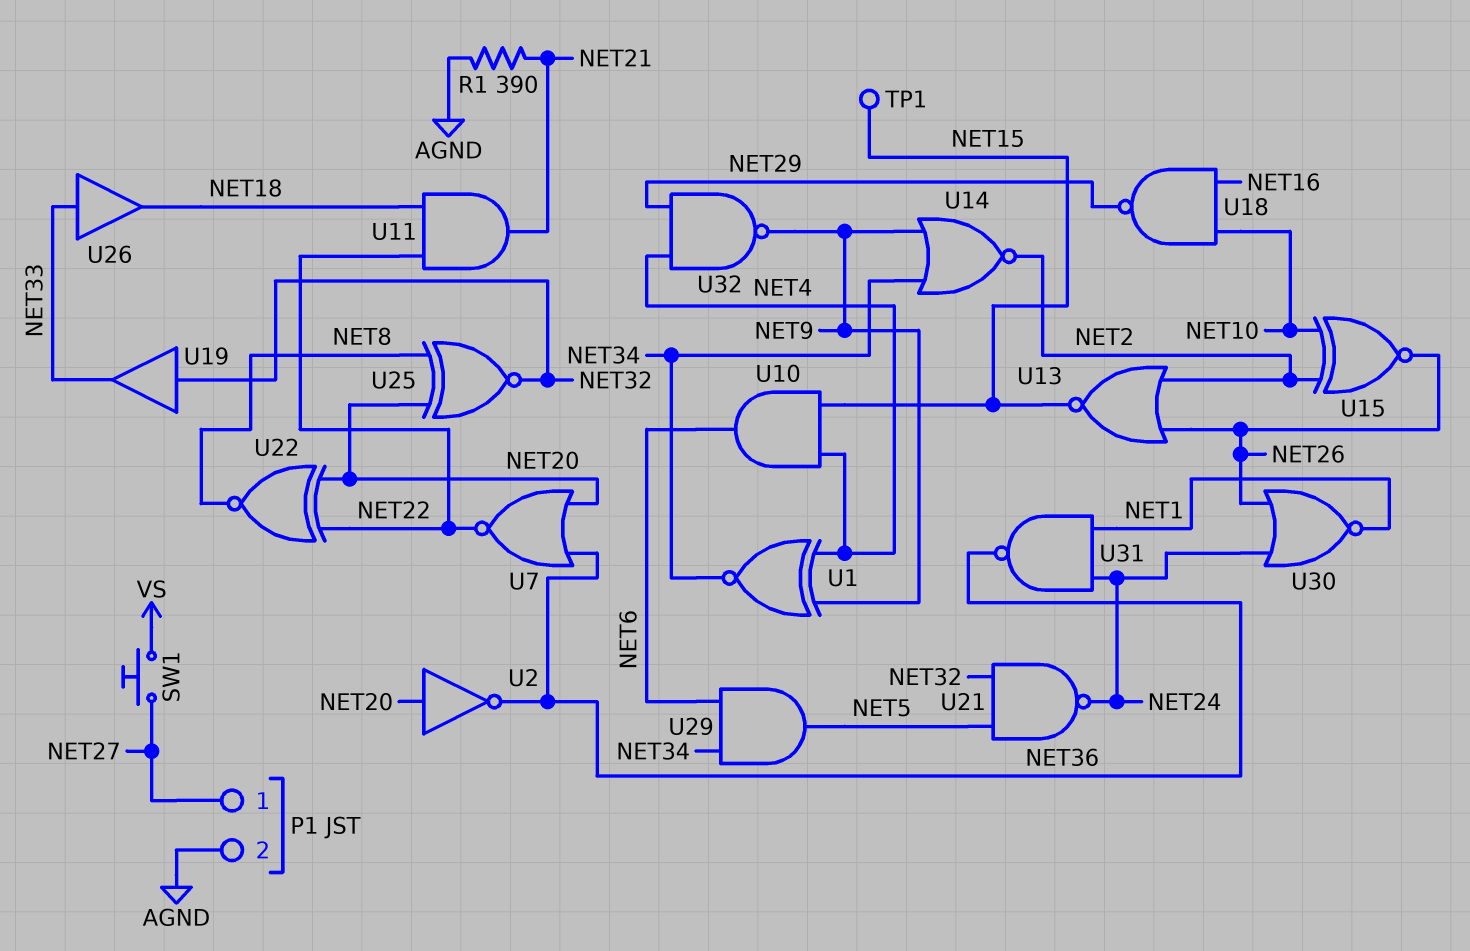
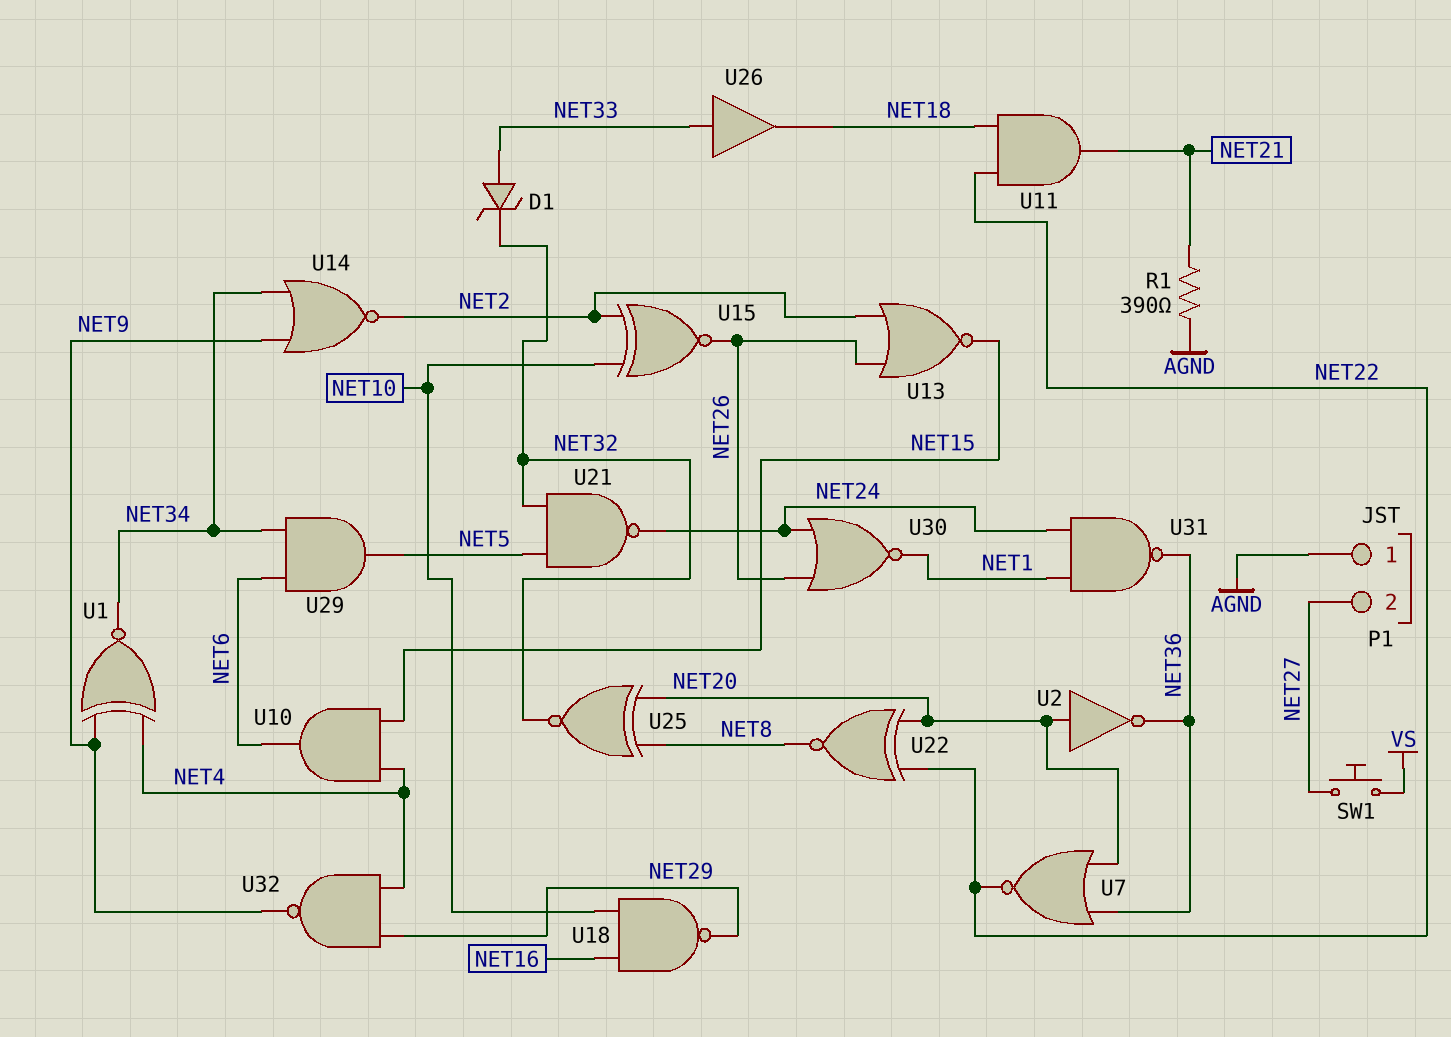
D1: none -> zener (A NET33, K NET32)
P1 pin 1: NET27 -> AGND
P1 pin 2: AGND -> NET27
TP1: test point (NET15) -> none
U19: buffer (in NET32, out NET33) -> none

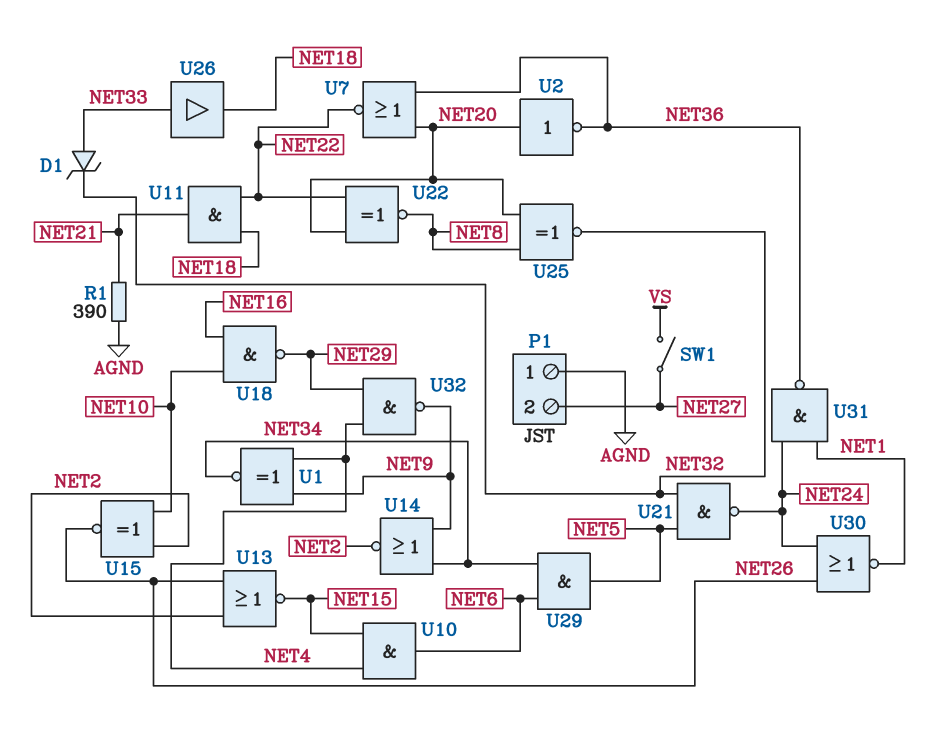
SW1: button (NET27, VS) -> switch (NET27, VS)

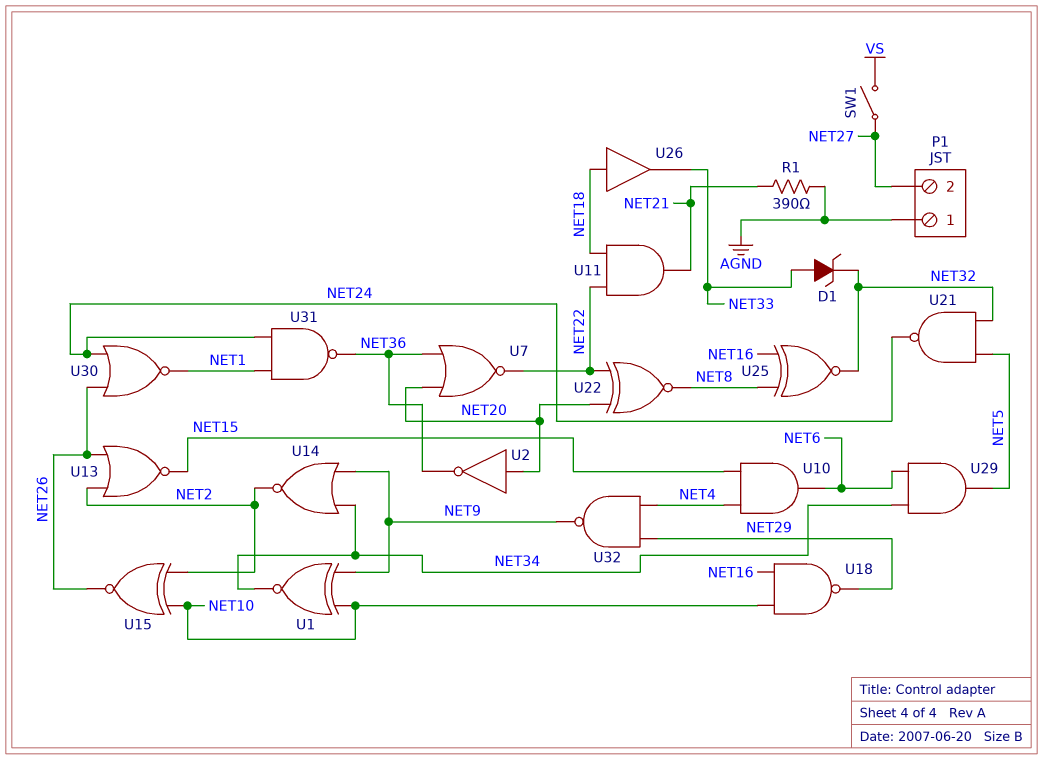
U1: XNOR (in NET4, in NET9, out NET34) -> XNOR (in NET9, in NET10, out NET34)
U25: XNOR (in NET8, in NET20, out NET32) -> XNOR (in NET8, in NET16, out NET32)
U26: buffer (in NET33, out NET18) -> buffer (in NET18, out NET33)

